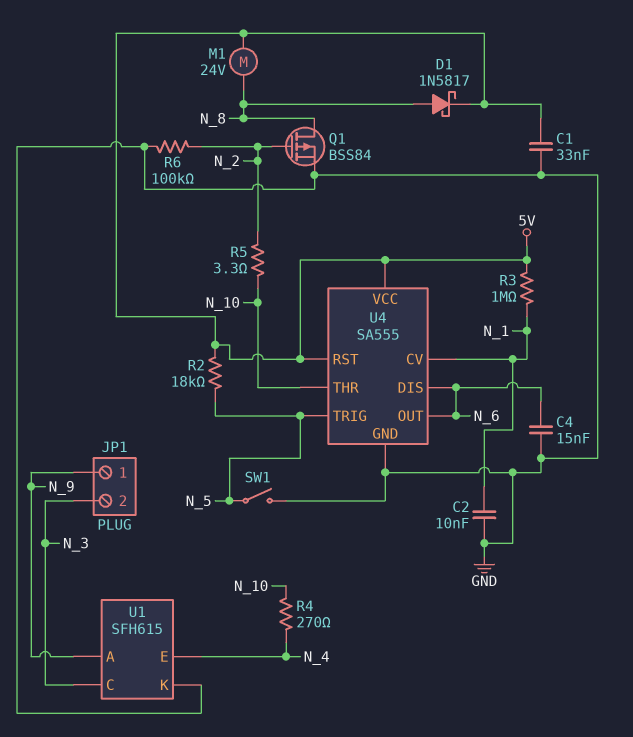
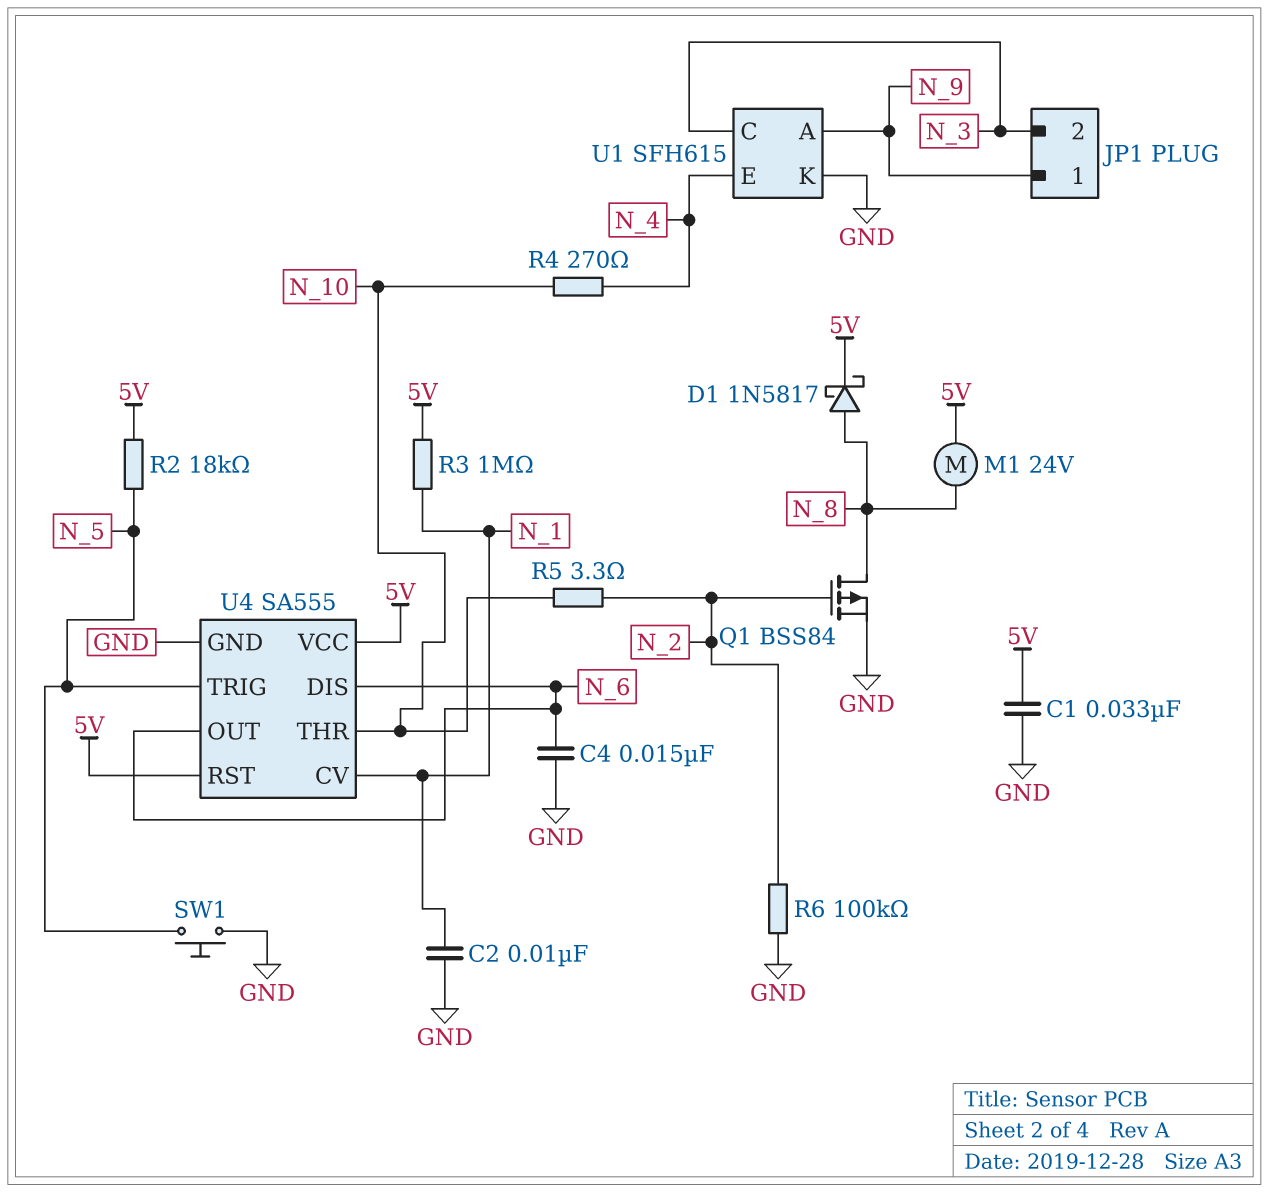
SW1: switch (GND, N_5) -> button (GND, N_5)

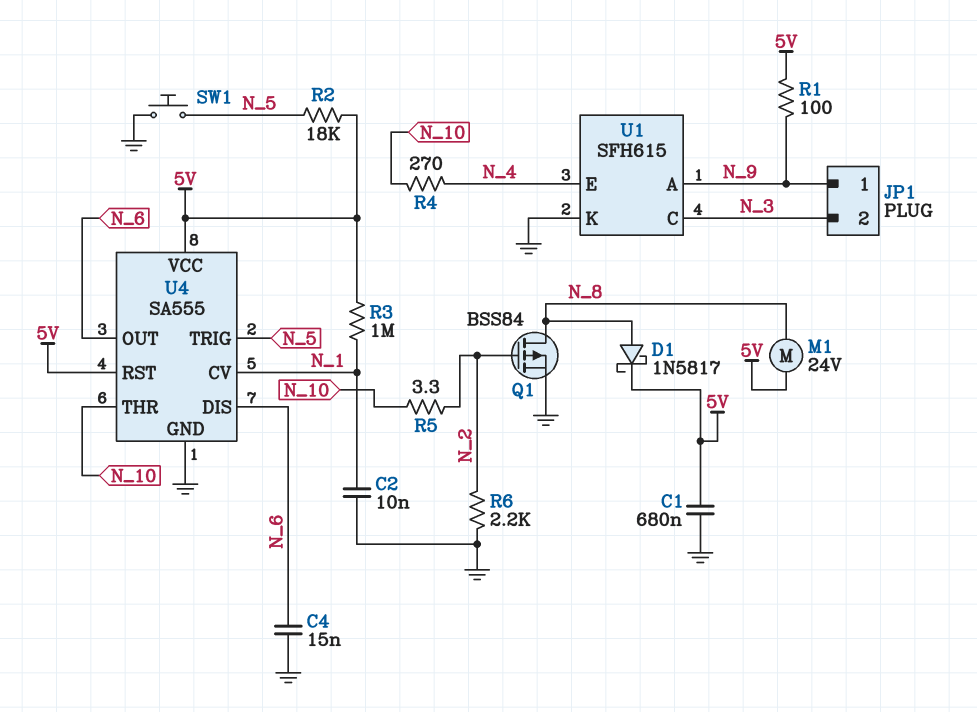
C1: 33nF (5V, GND) -> 680nF (5V, GND)
R1: none -> 100 (5V, N_9)
R6: 100k (GND, N_2) -> 2.2k (GND, N_2)

